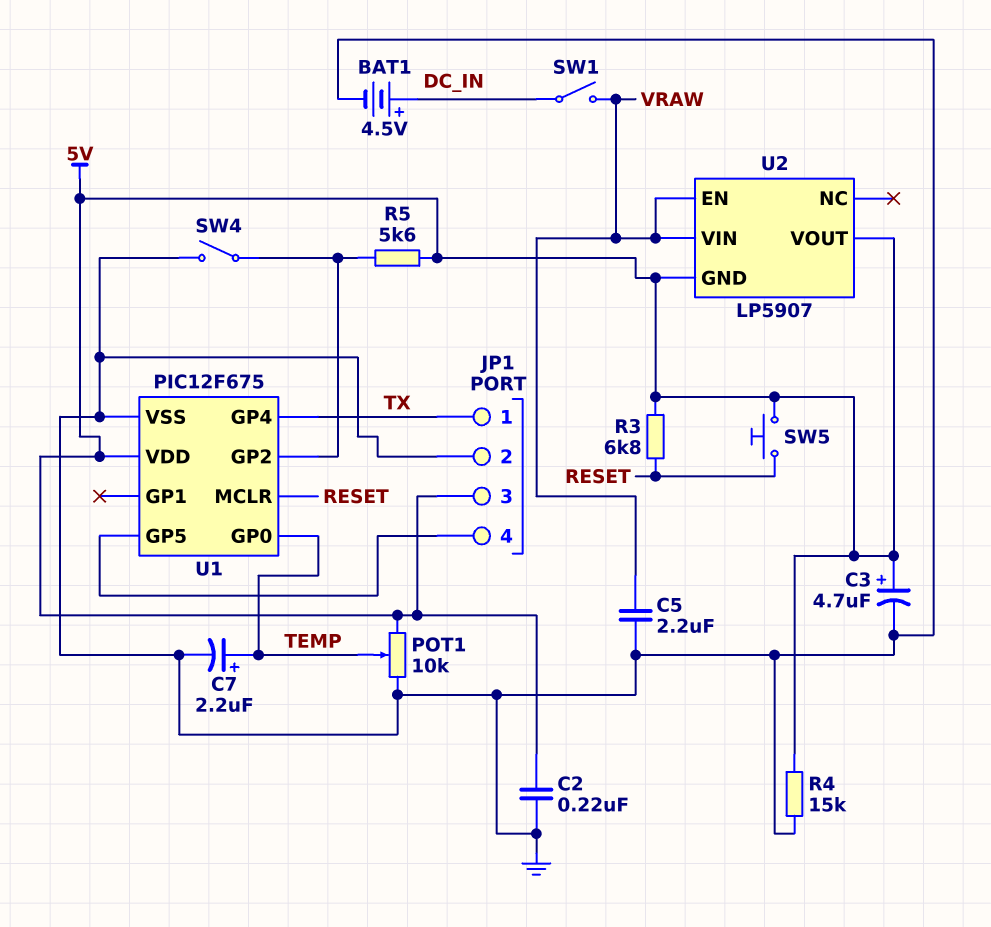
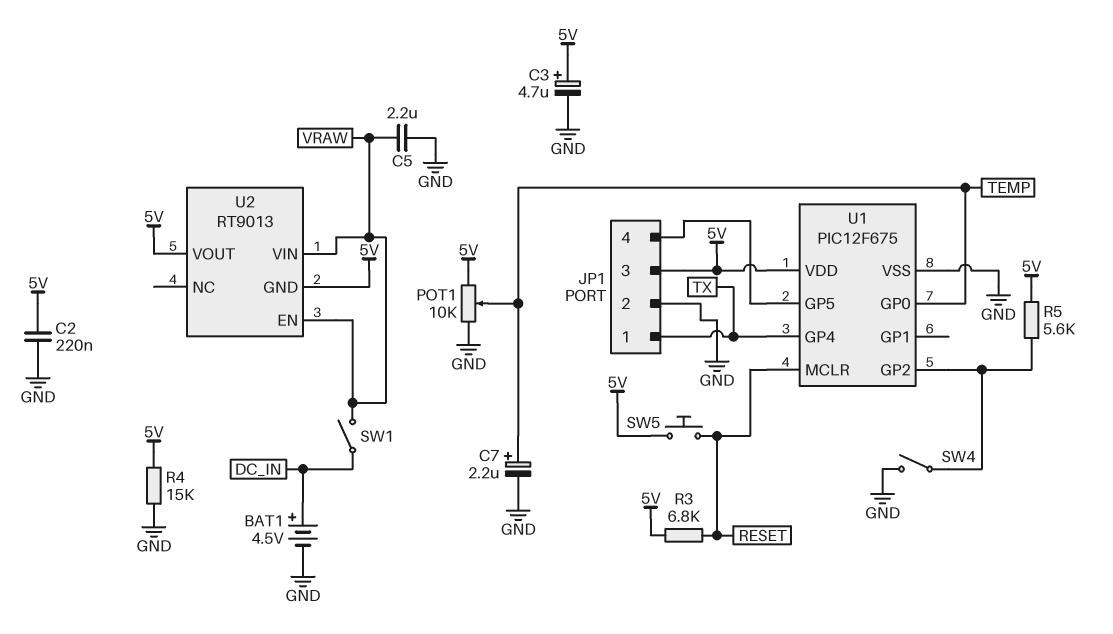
U2: LP5907 -> RT9013

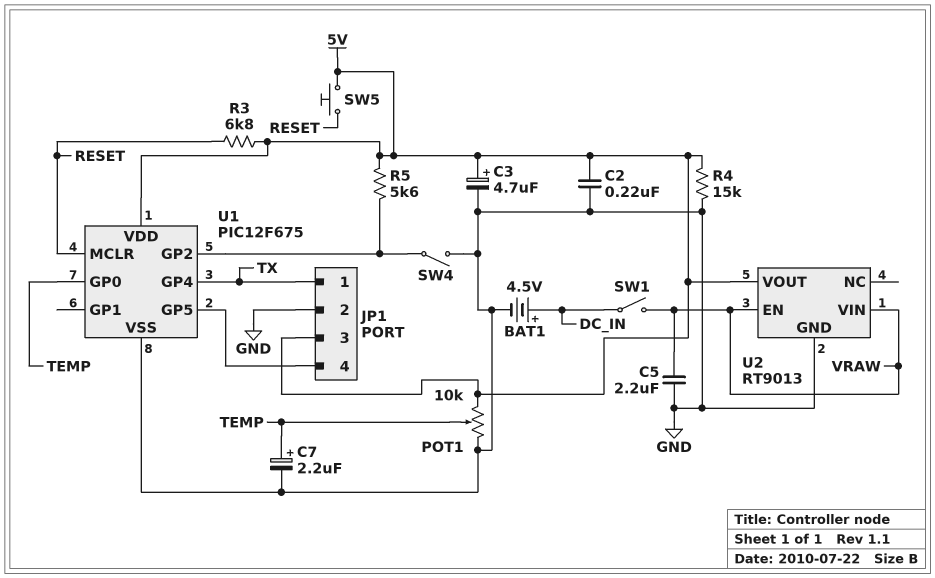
U2 pin GND: 5V -> GND

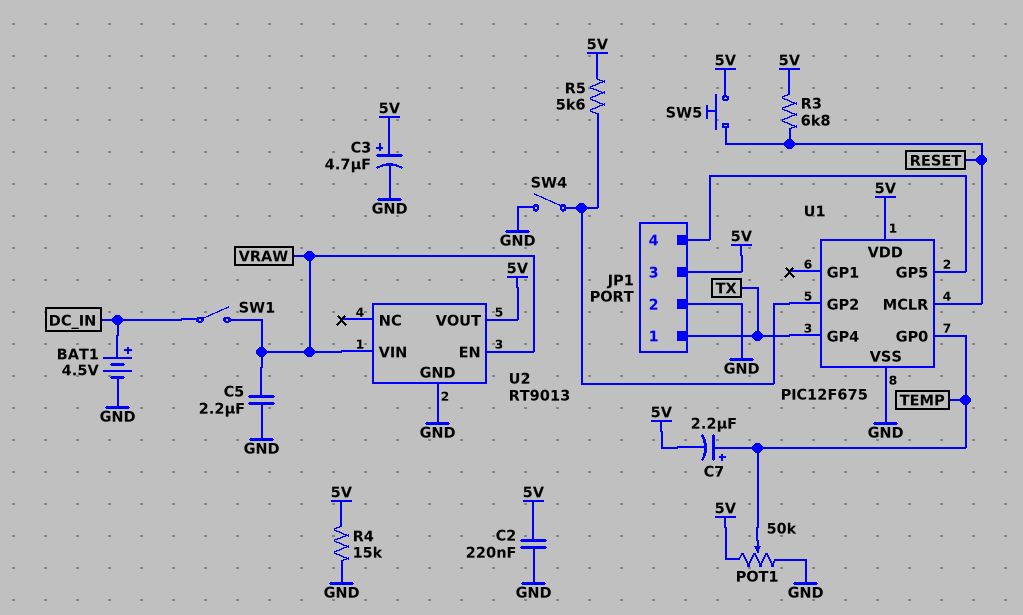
C7: 2.2uF (plus TEMP, minus GND) -> 2.2uF (plus TEMP, minus 5V)
POT1: 10k (5V, GND, wiper TEMP) -> 50k (5V, GND, wiper TEMP)

